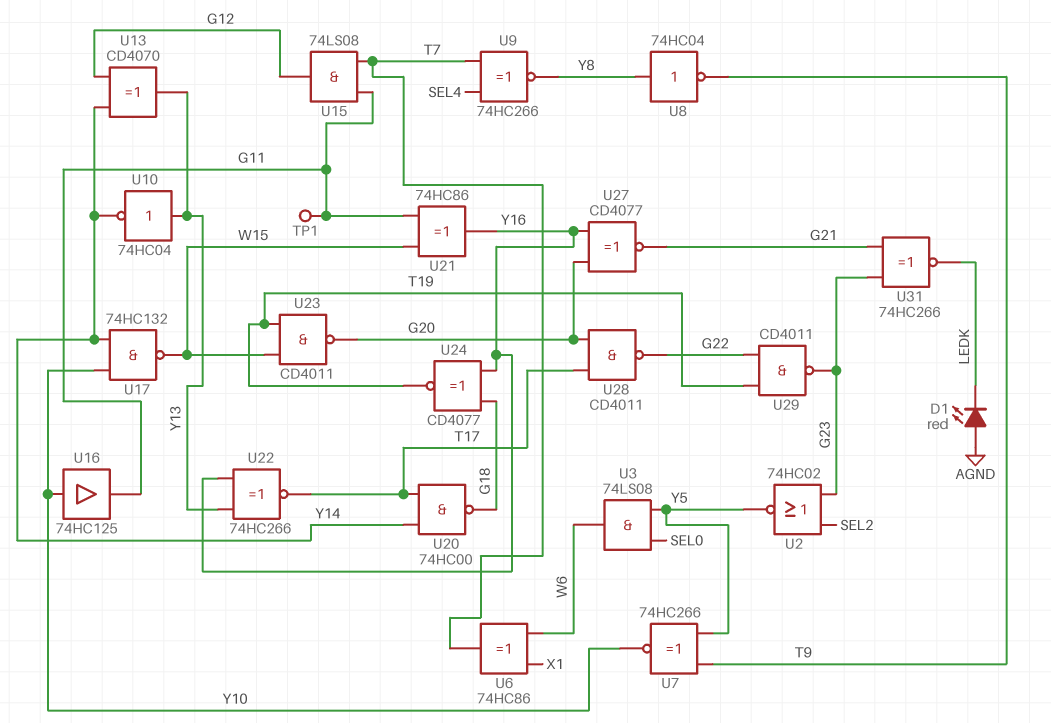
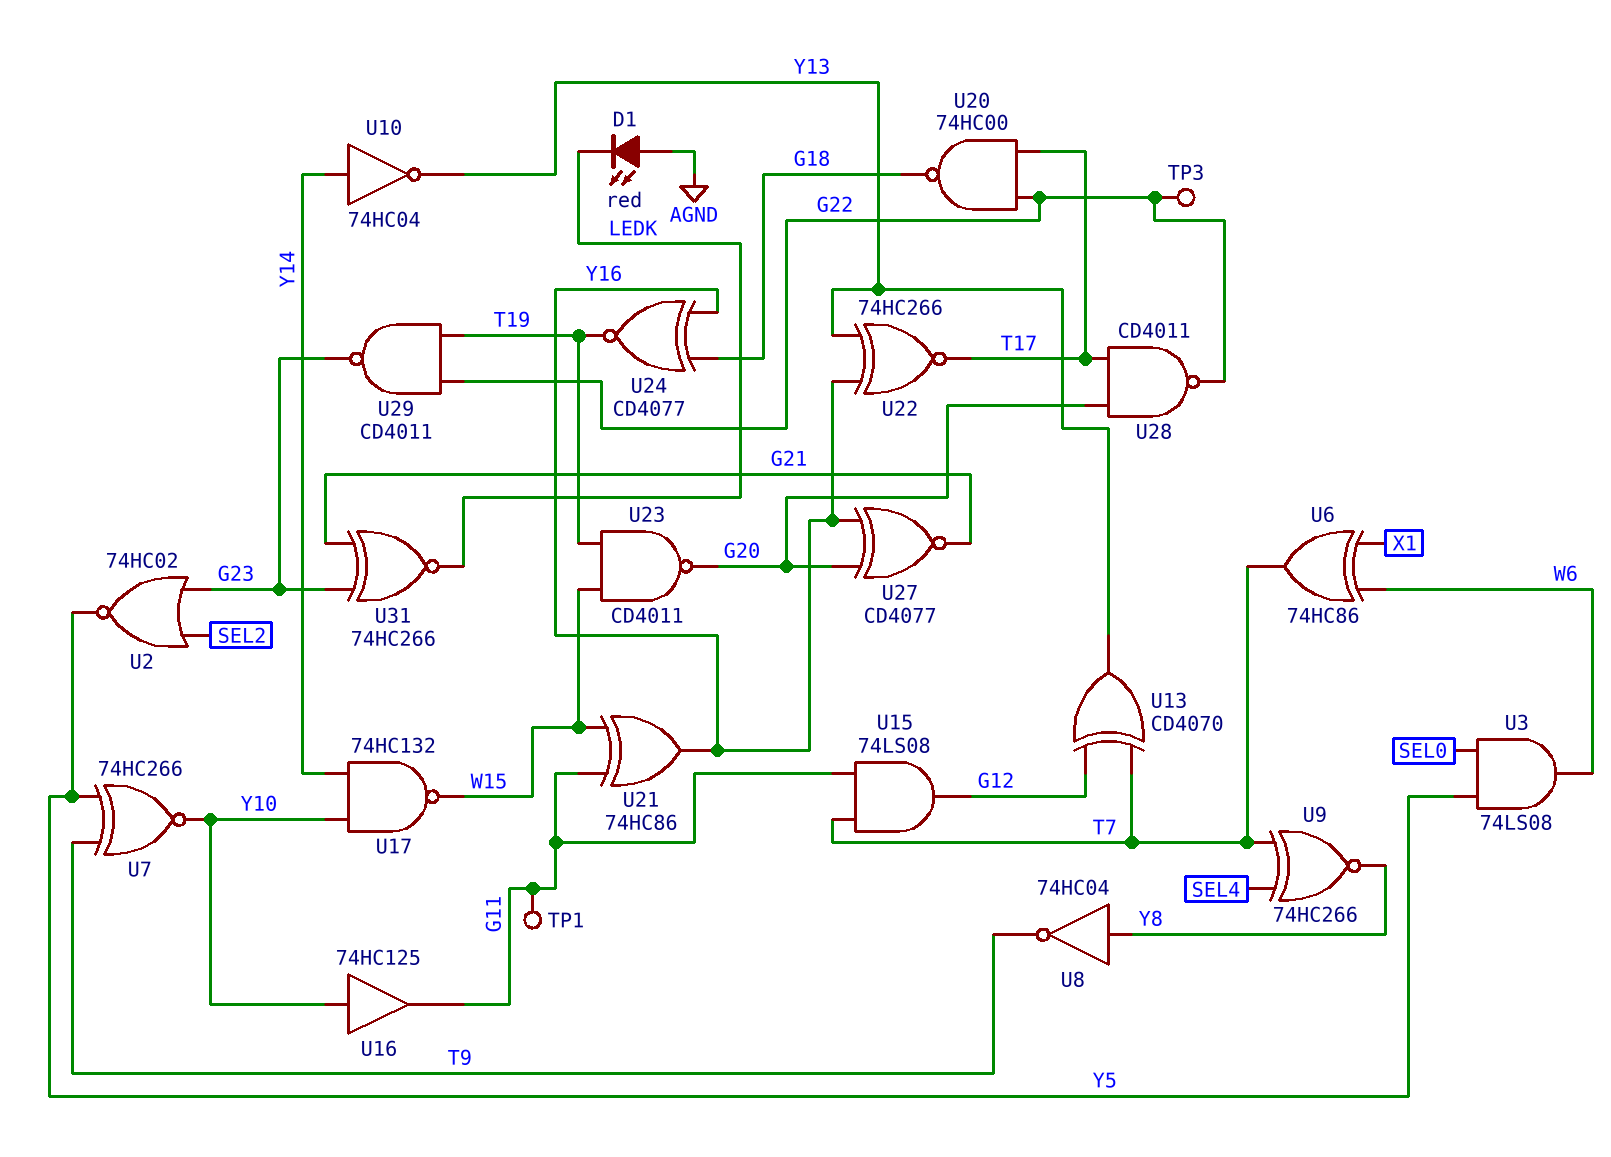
TP3: none -> test point (G22)
U10: NOT 74HC04 (in Y13, out Y14) -> NOT 74HC04 (in Y14, out Y13)
U13: XOR CD4070 (in G12, in Y14, out Y13) -> XOR CD4070 (in G12, in T7, out Y13)
U20: NAND 74HC00 (in T17, in Y14, out G18) -> NAND 74HC00 (in G22, in T17, out G18)

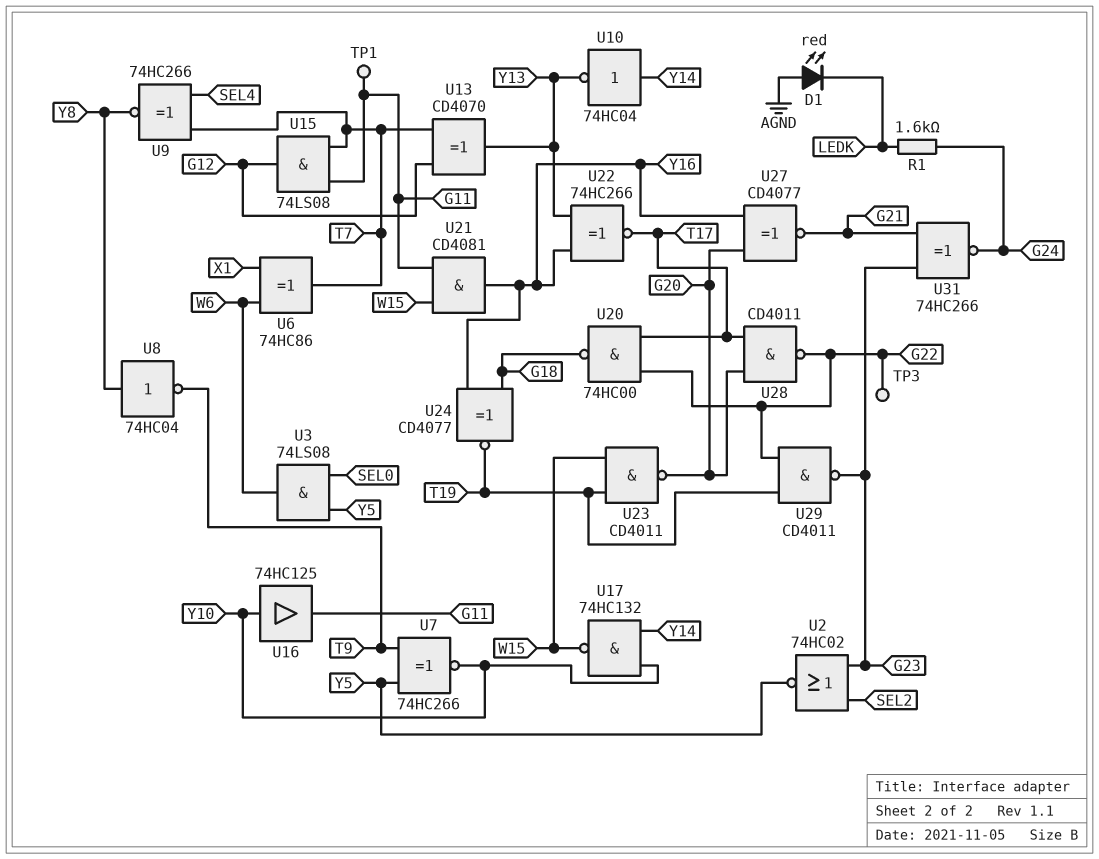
R1: none -> 1.6k (G24, LEDK)
U21: XOR 74HC86 (in G11, in W15, out Y16) -> AND CD4081 (in G11, in W15, out Y16)
U31: XNOR 74HC266 (in G21, in G23, out LEDK) -> XNOR 74HC266 (in G21, in G23, out G24)

